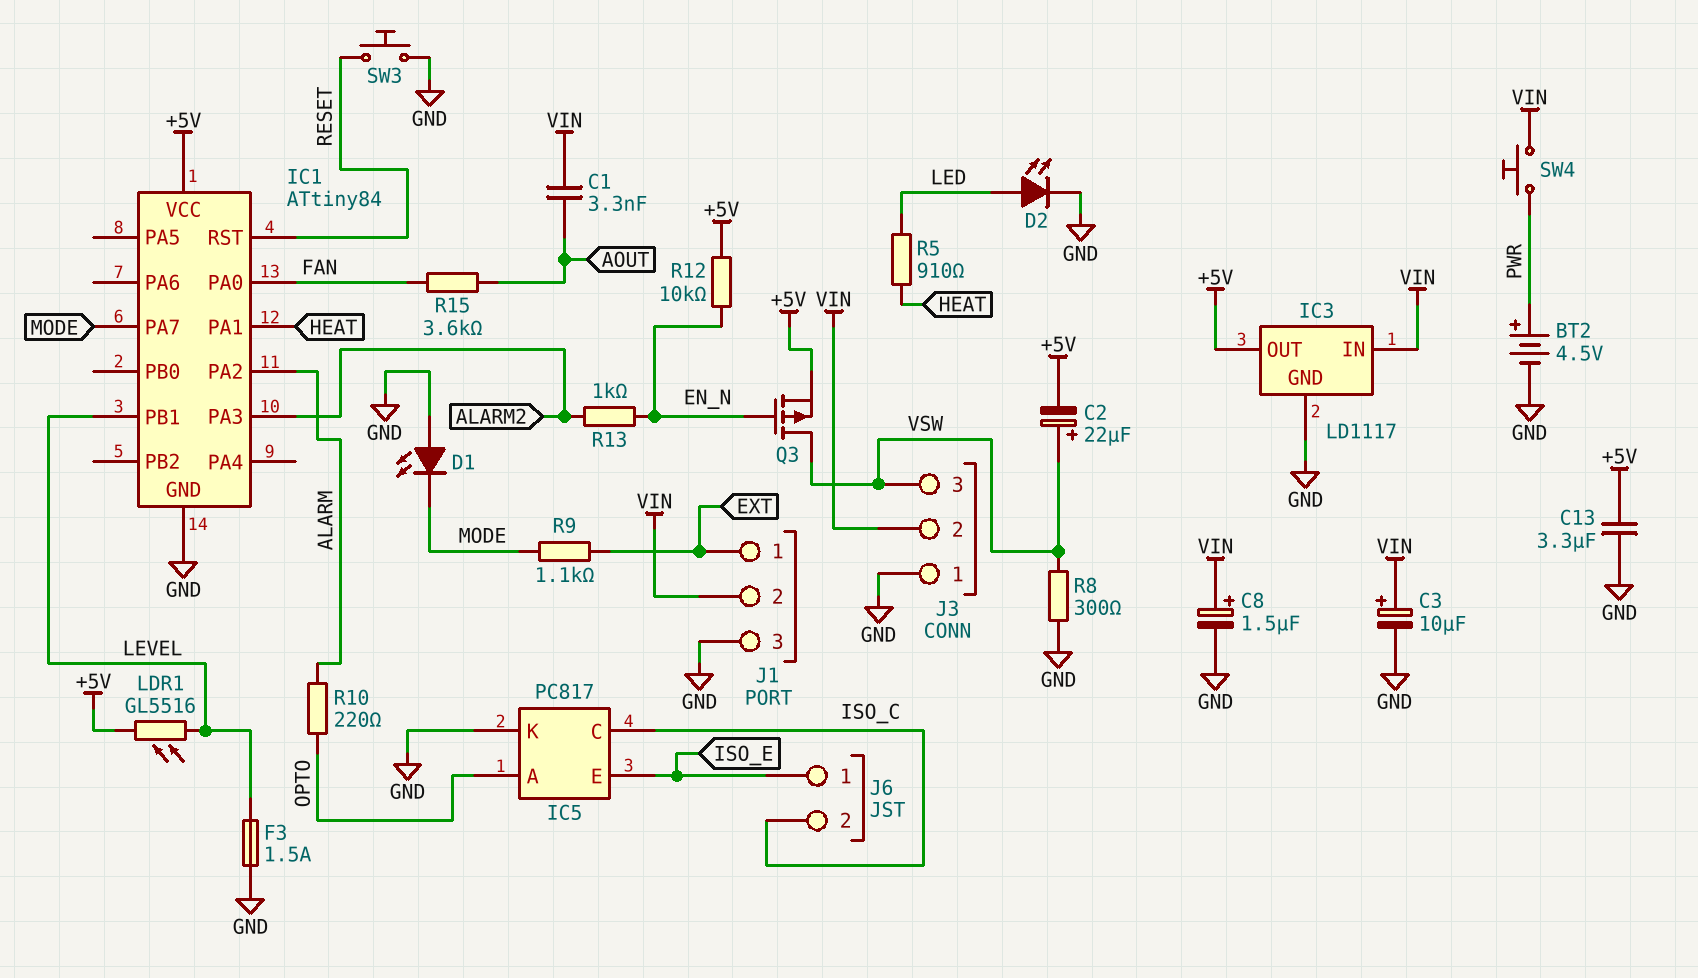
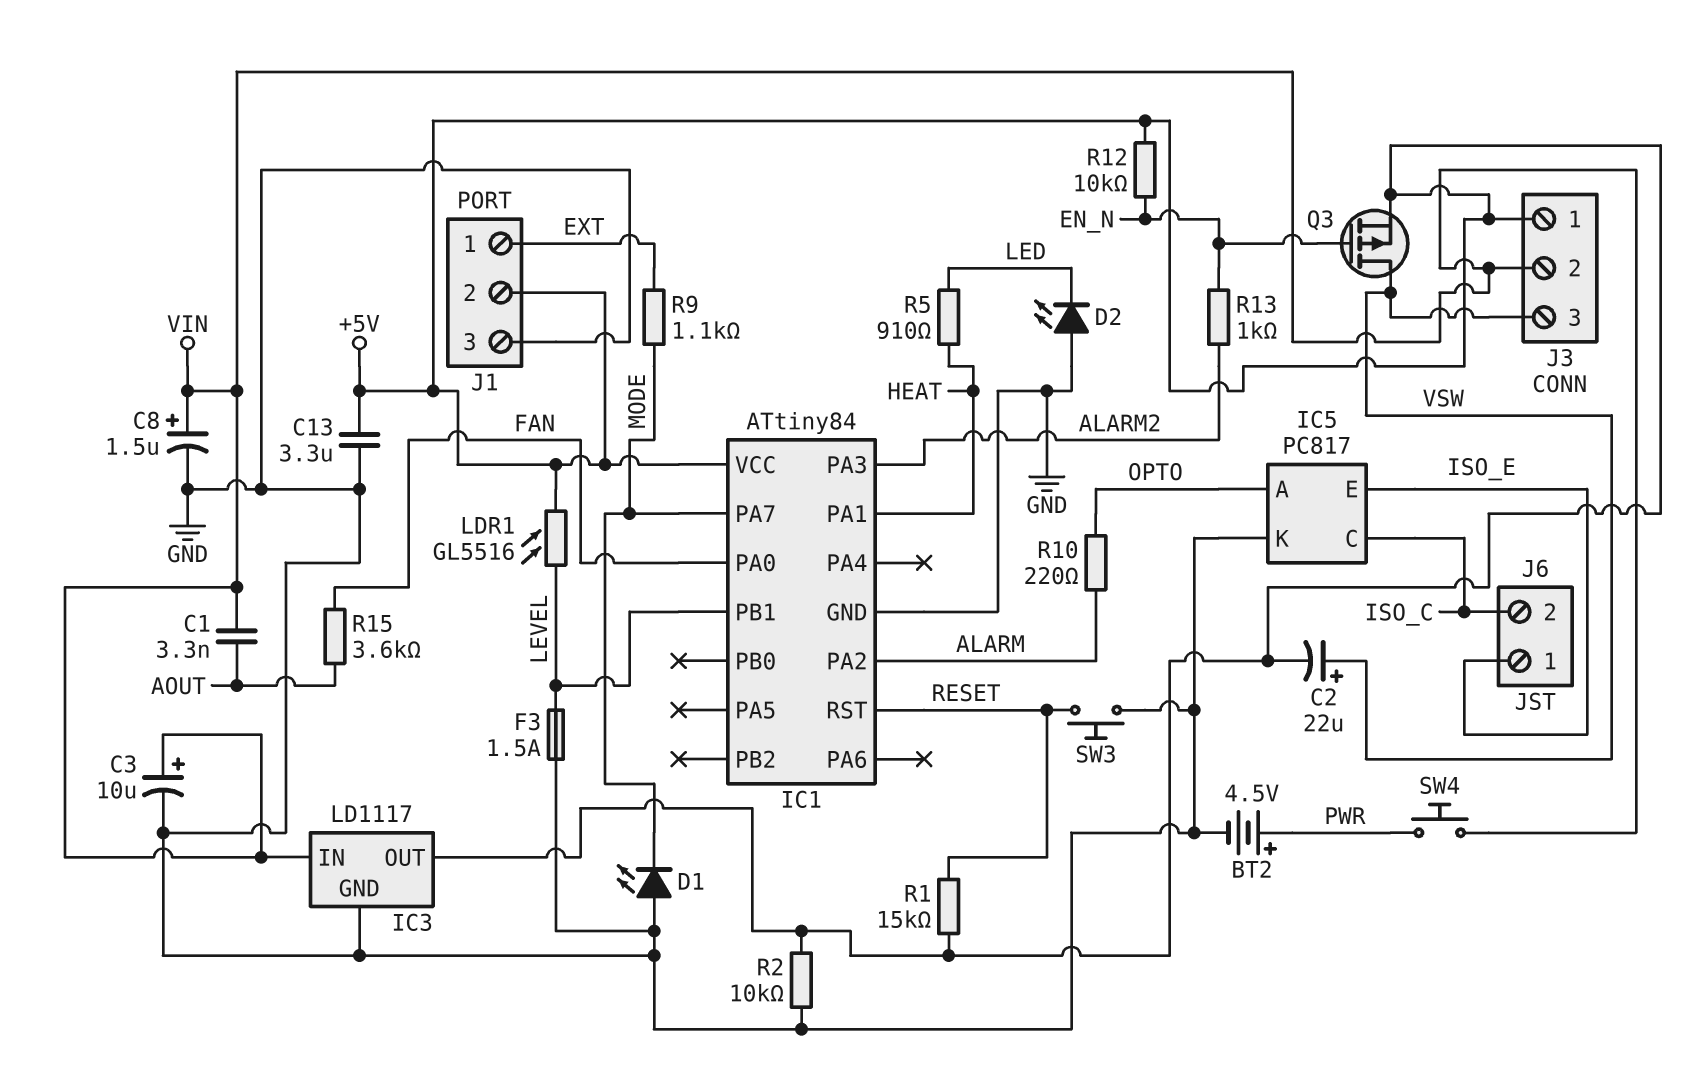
D2: LED (A LED, K GND) -> LED (A GND, K LED)
J1 pin 2: VIN -> +5V
J3 pin 1: GND -> +5V
R1: none -> 15k (+5V, RESET)
R2: none -> 10k (+5V, GND)
R8: 300 (GND, VSW) -> none

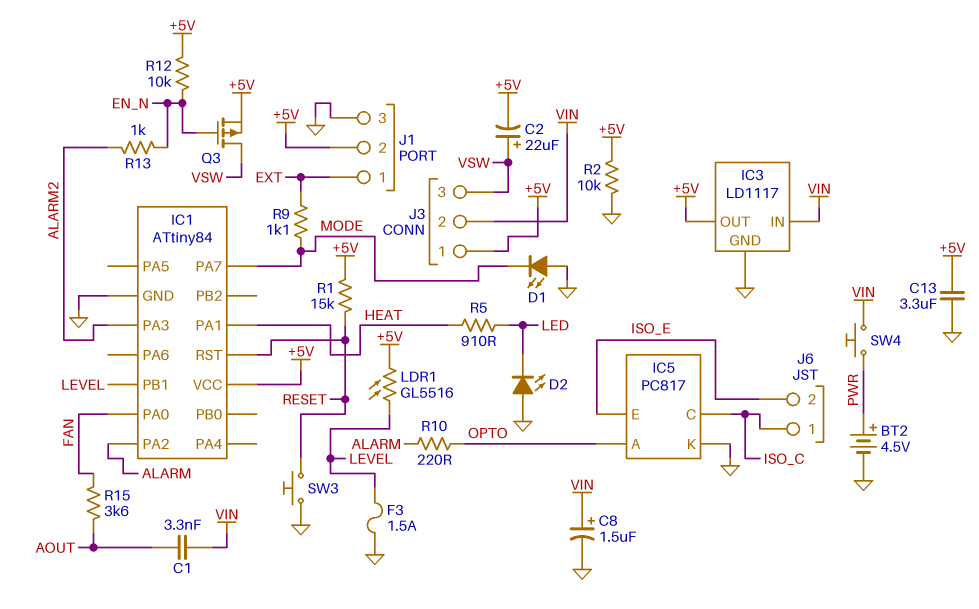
C3: 10uF (plus VIN, minus GND) -> none
J6 pin 1: ISO_E -> ISO_C
J6 pin 2: ISO_C -> ISO_E

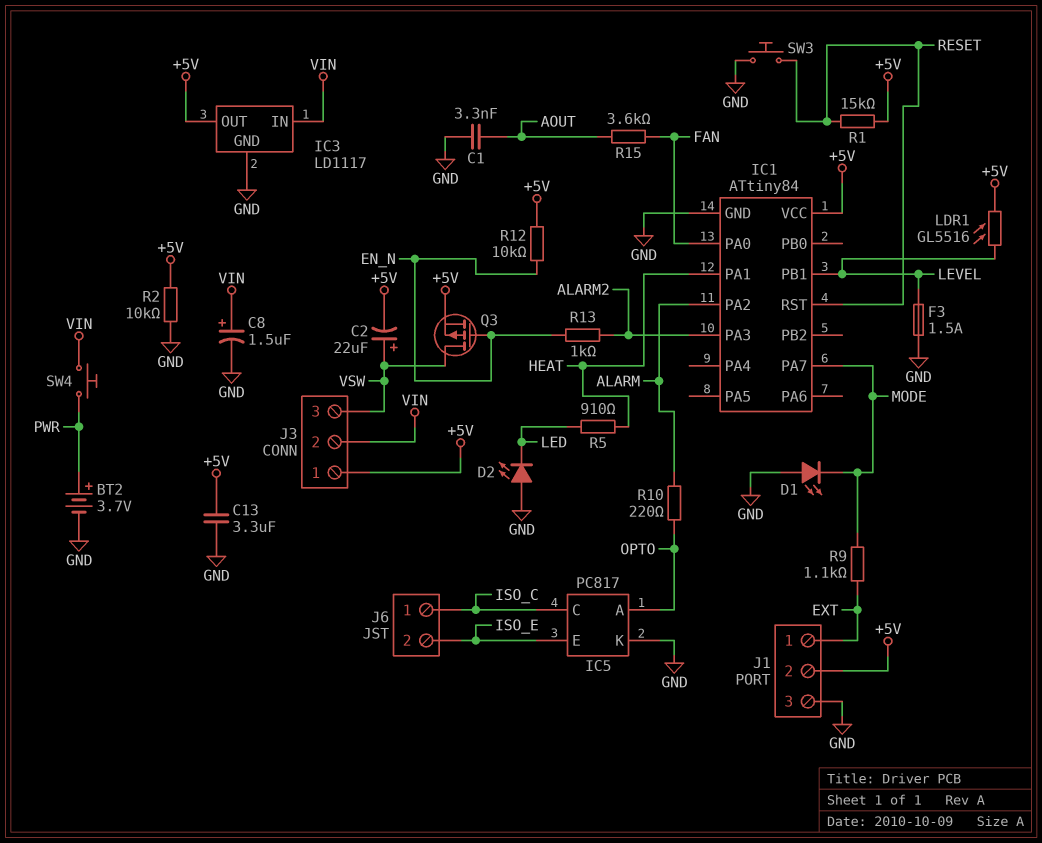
BT2: 4.5V (plus PWR, minus GND) -> 3.7V (plus PWR, minus GND)
C1: 3.3nF (AOUT, VIN) -> 3.3nF (AOUT, GND)

